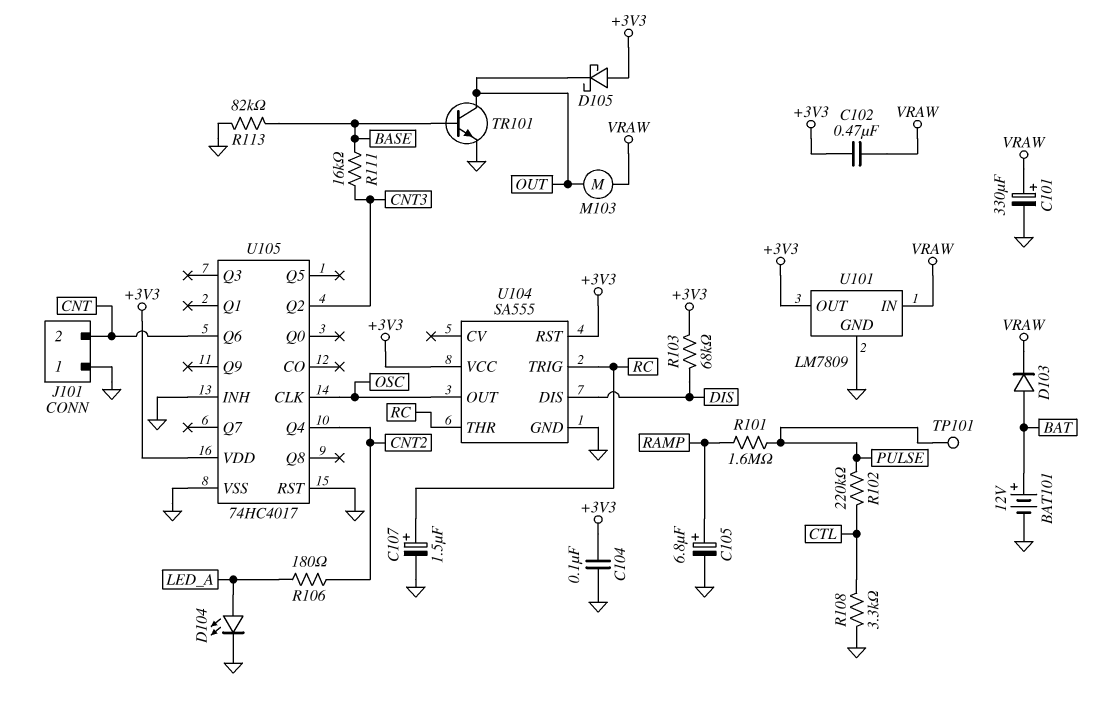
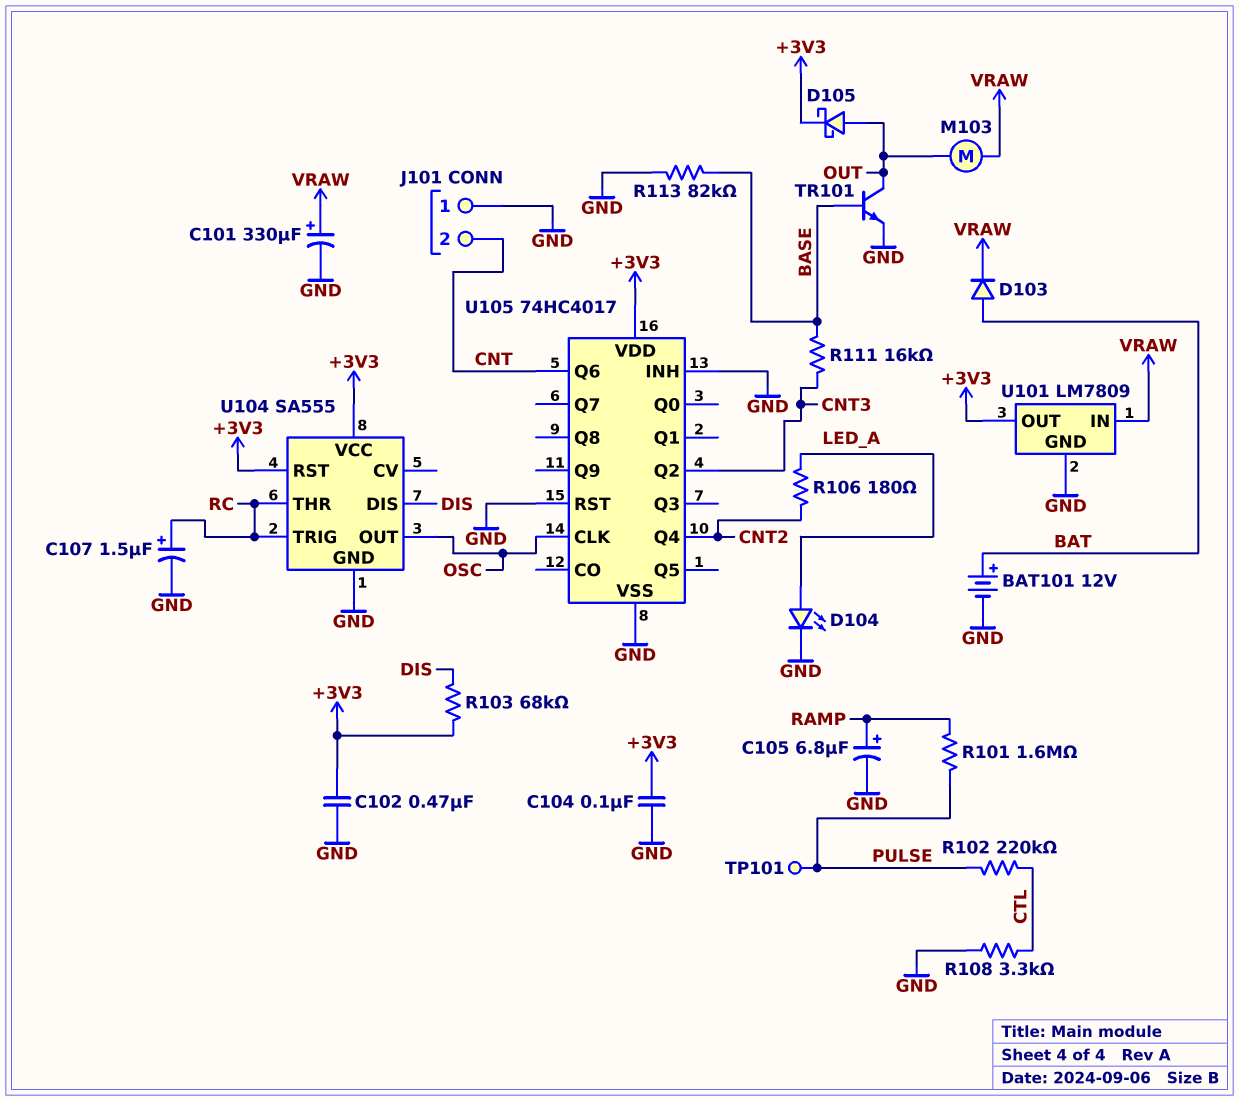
C102: 470nF (+3V3, VRAW) -> 470nF (+3V3, GND)
D105: schottky (A +3V3, K OUT) -> schottky (A OUT, K +3V3)

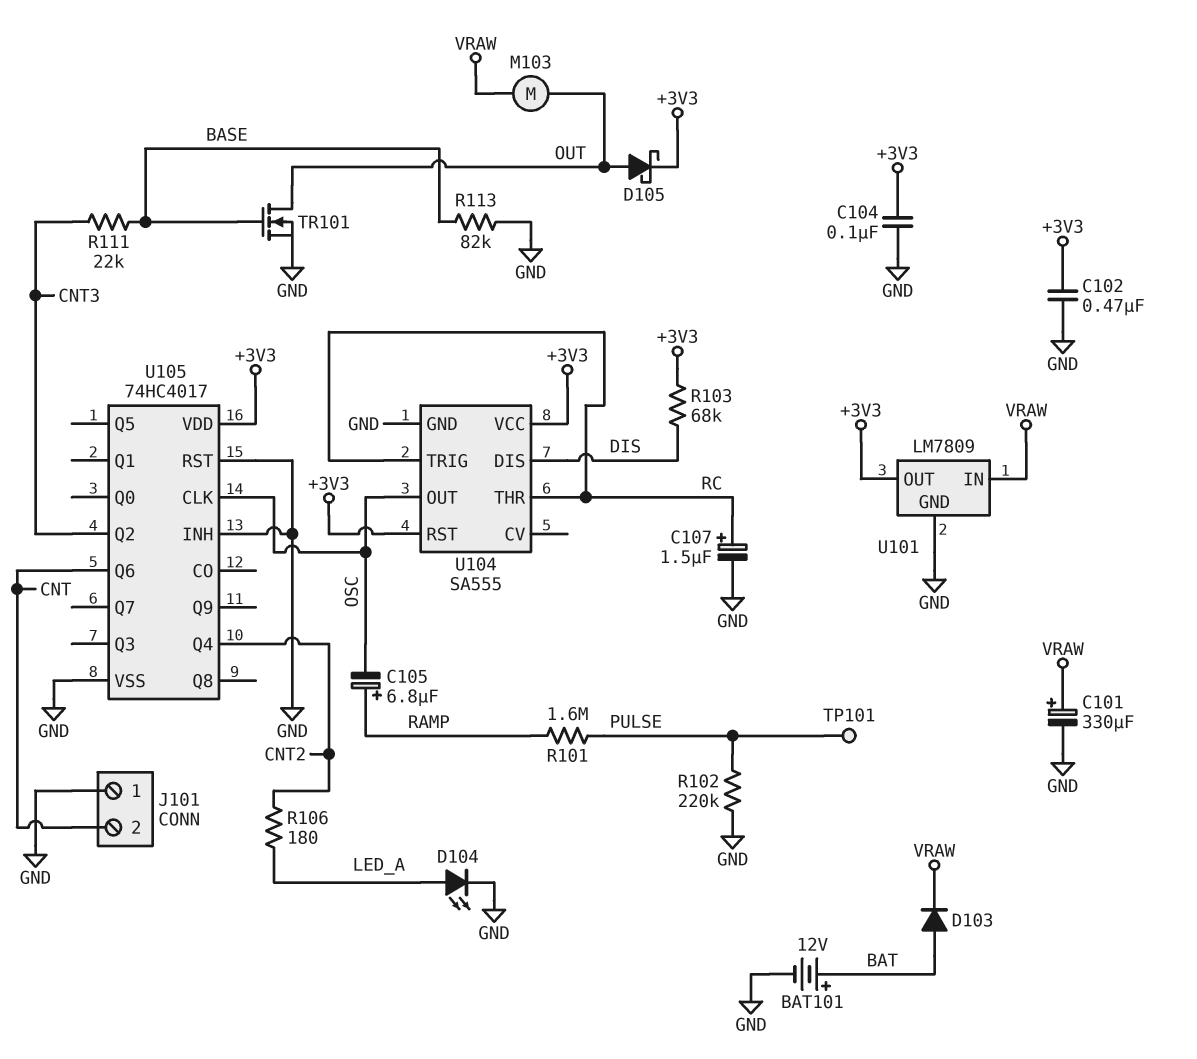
C105: 6.8uF (plus RAMP, minus GND) -> 6.8uF (plus RAMP, minus OSC)
R102: 220k (CTL, PULSE) -> 220k (GND, PULSE)
R108: 3.3k (CTL, GND) -> none
R111: 16k (BASE, CNT3) -> 22k (BASE, CNT3)
TR101: NPN (B BASE, C OUT, E GND) -> NMOS (G BASE, D OUT, S GND)

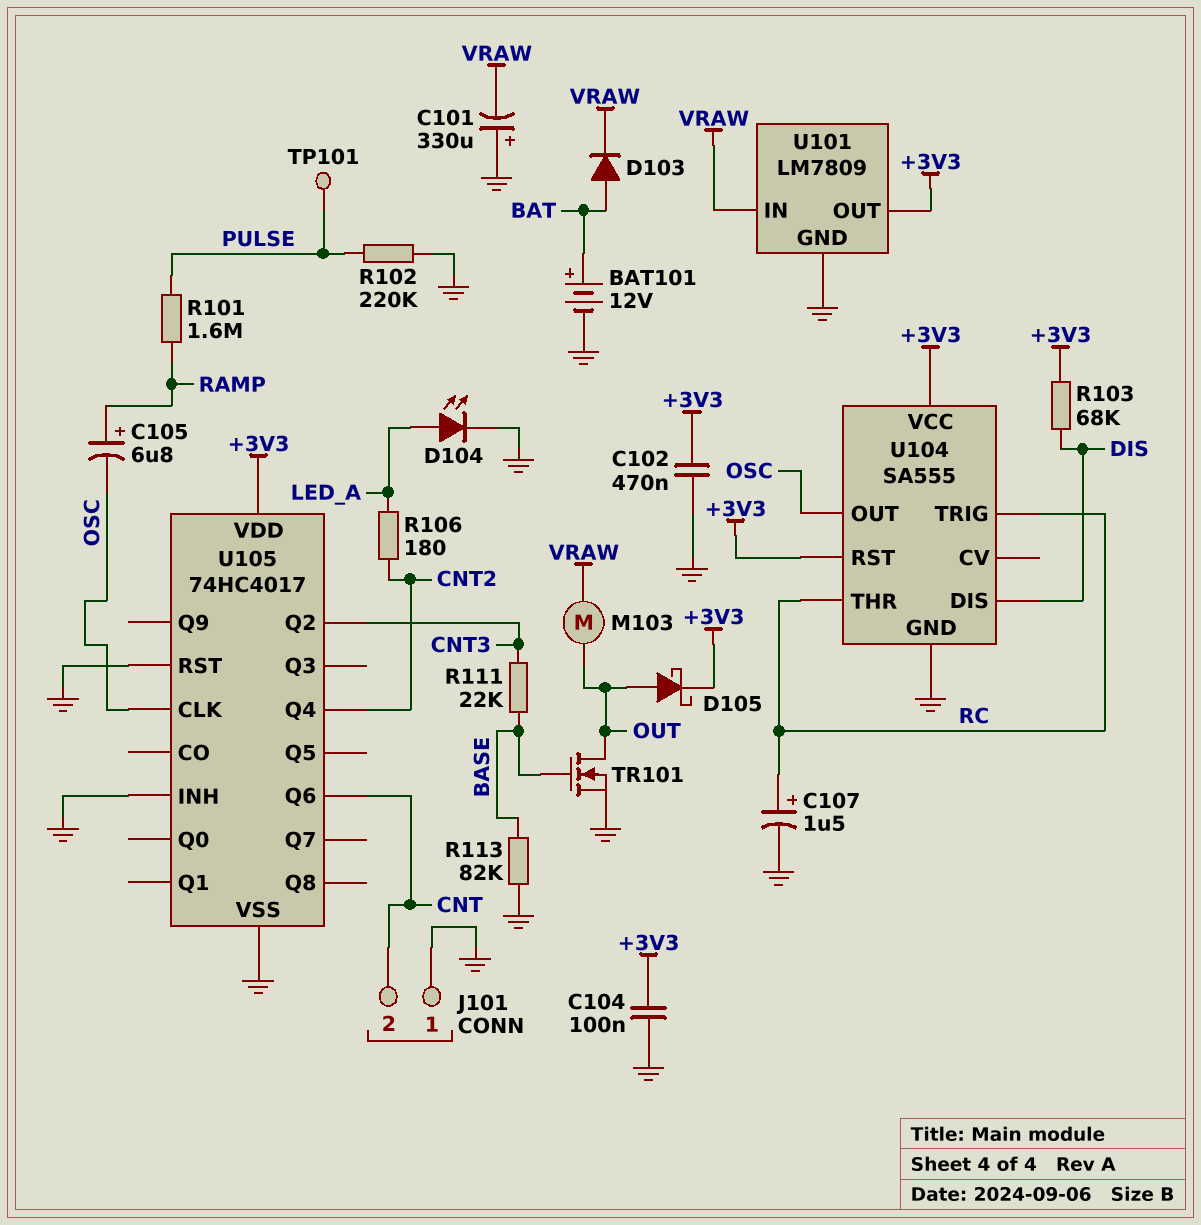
C101: 330uF (plus VRAW, minus GND) -> 330uF (plus GND, minus VRAW)

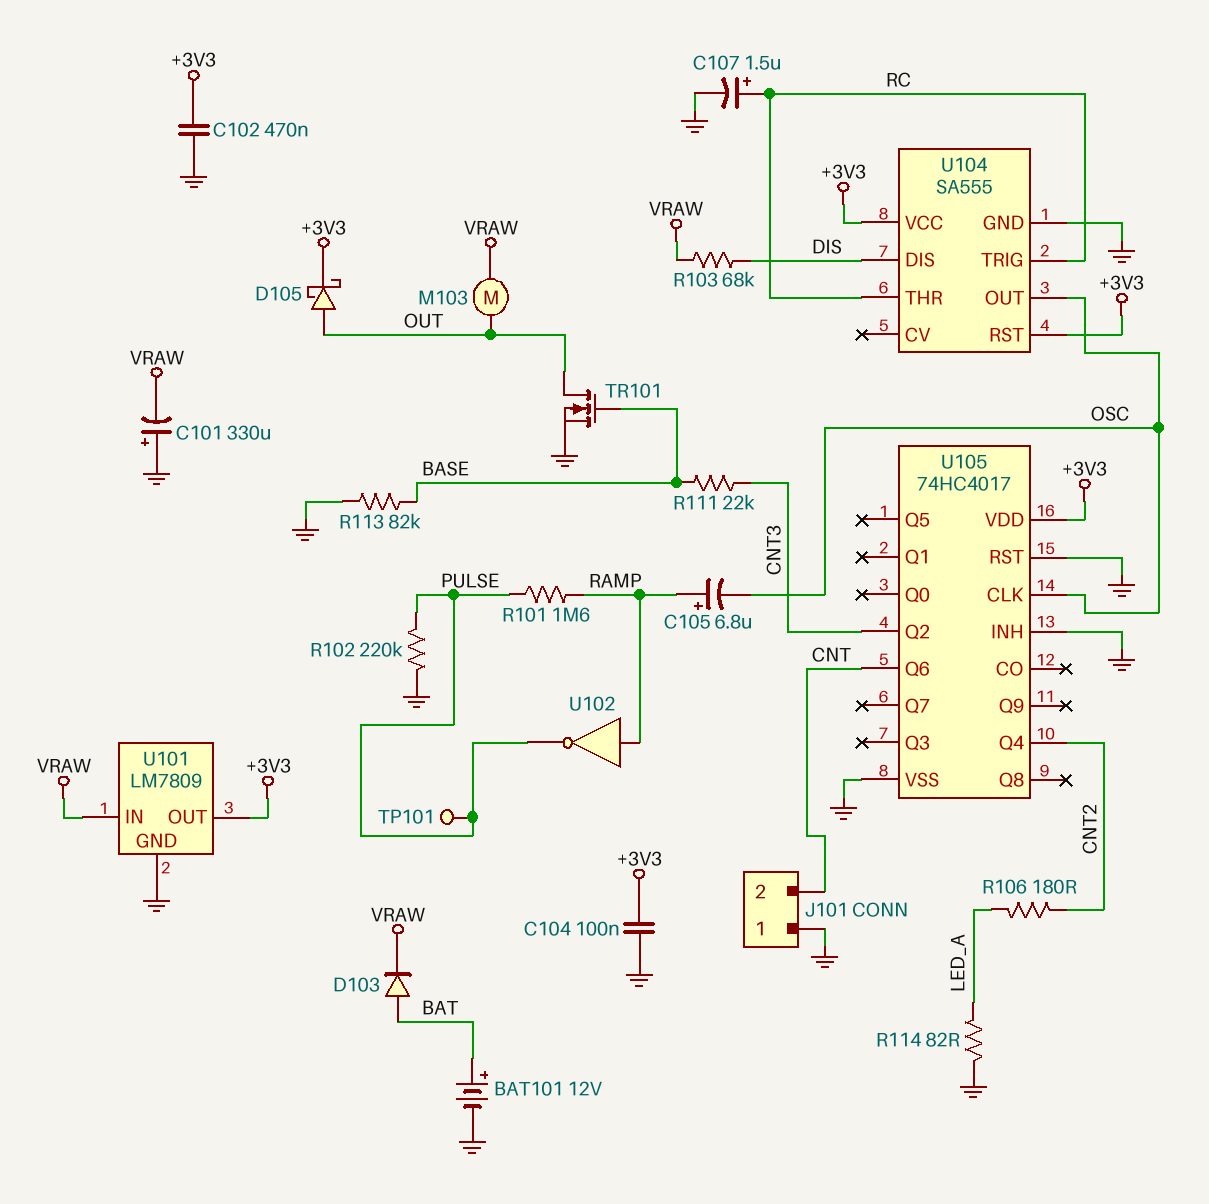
D104: LED (A LED_A, K GND) -> none
R103: 68k (+3V3, DIS) -> 68k (DIS, VRAW)
R114: none -> 82 (GND, LED_A)
U102: none -> NOT (in RAMP, out PULSE)

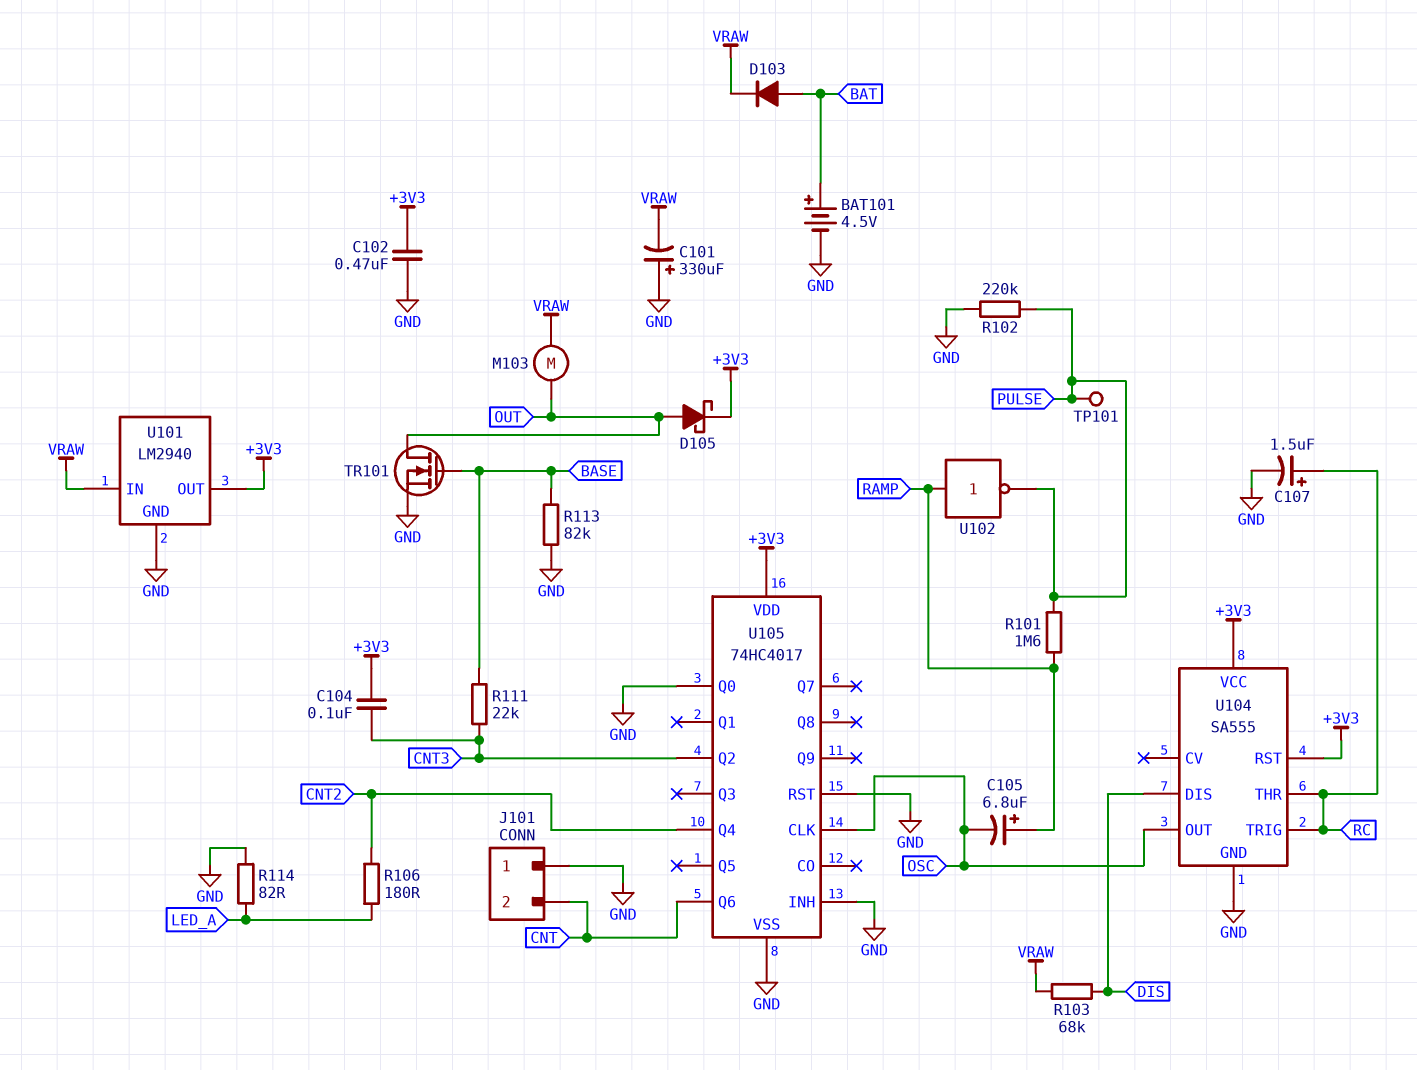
BAT101: 12V (plus BAT, minus GND) -> 4.5V (plus BAT, minus GND)
C104: 100nF (+3V3, GND) -> 100nF (+3V3, CNT3)
U101: LM7809 -> LM2940
U105 pin Q0: none -> GND

